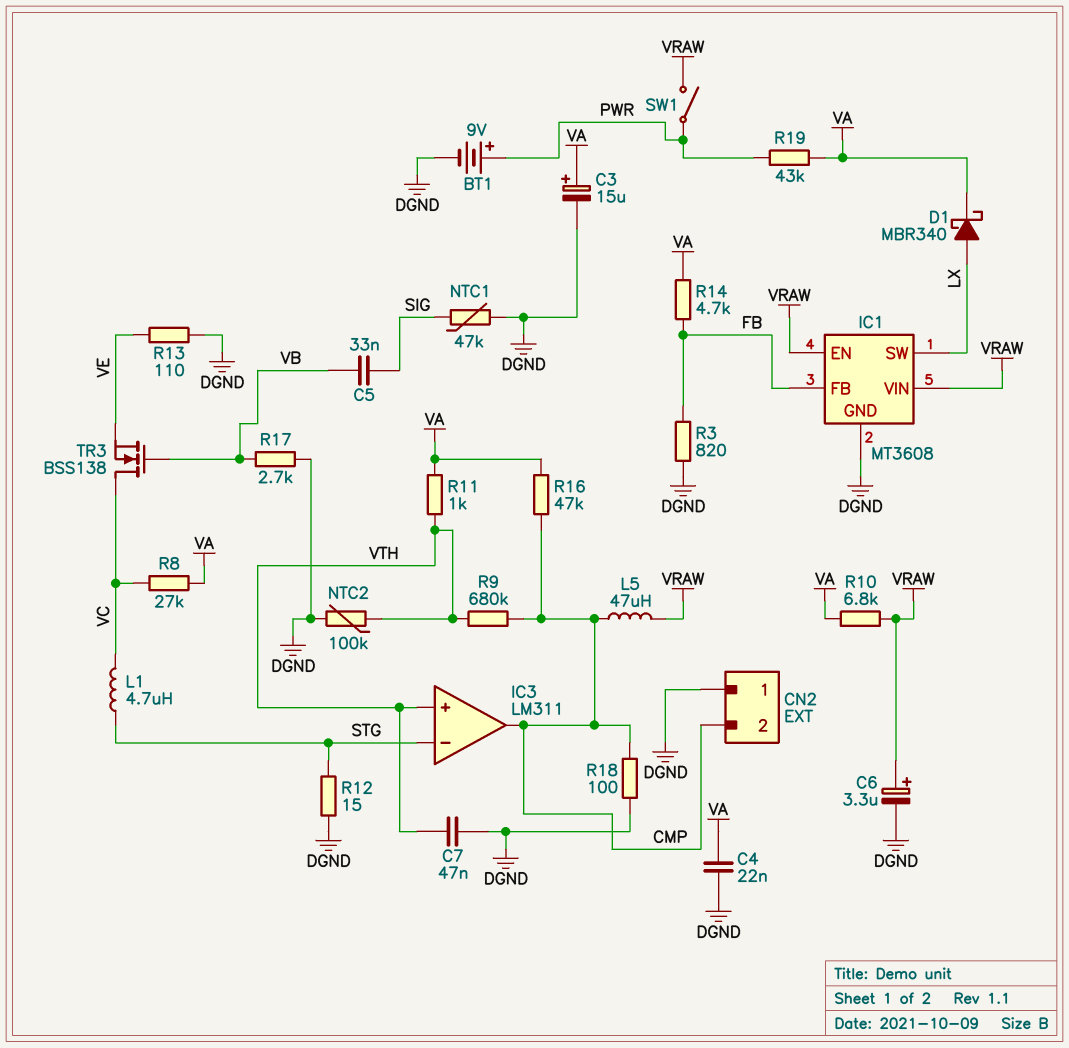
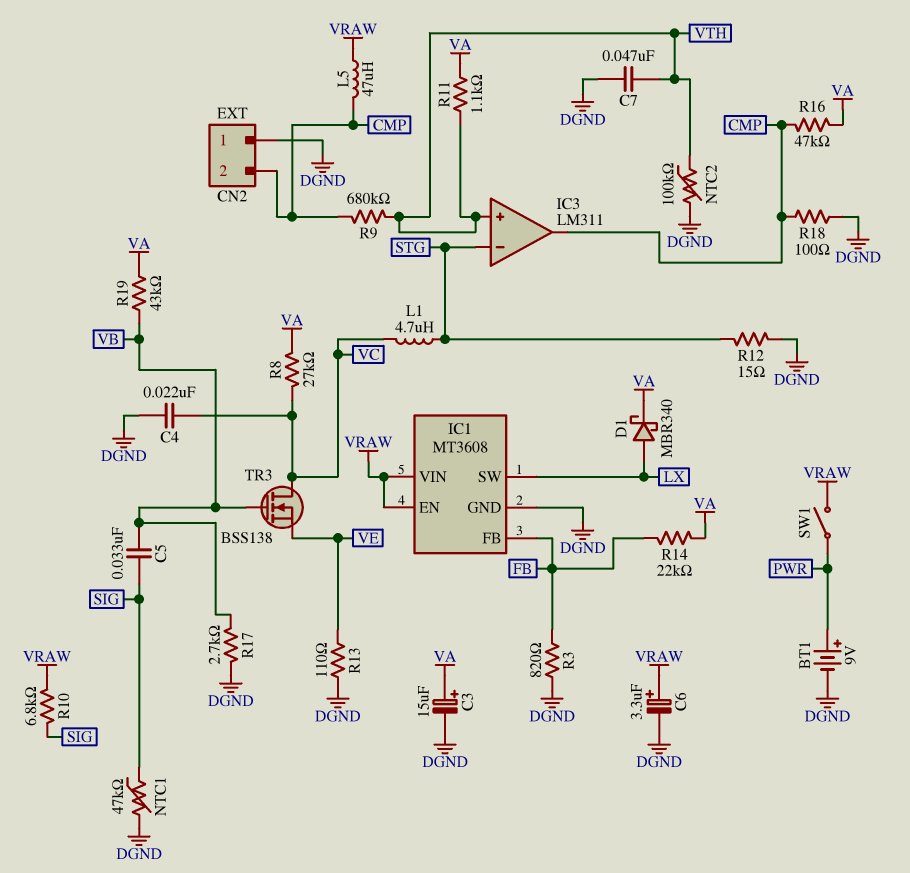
C4: 22nF (DGND, VA) -> 22nF (DGND, VC)
R10: 6.8k (VA, VRAW) -> 6.8k (SIG, VRAW)
R11: 1k (VA, VTH) -> 1.1k (VA, VTH)
R14: 4.7k (FB, VA) -> 22k (FB, VA)
R19: 43k (PWR, VA) -> 43k (VA, VB)

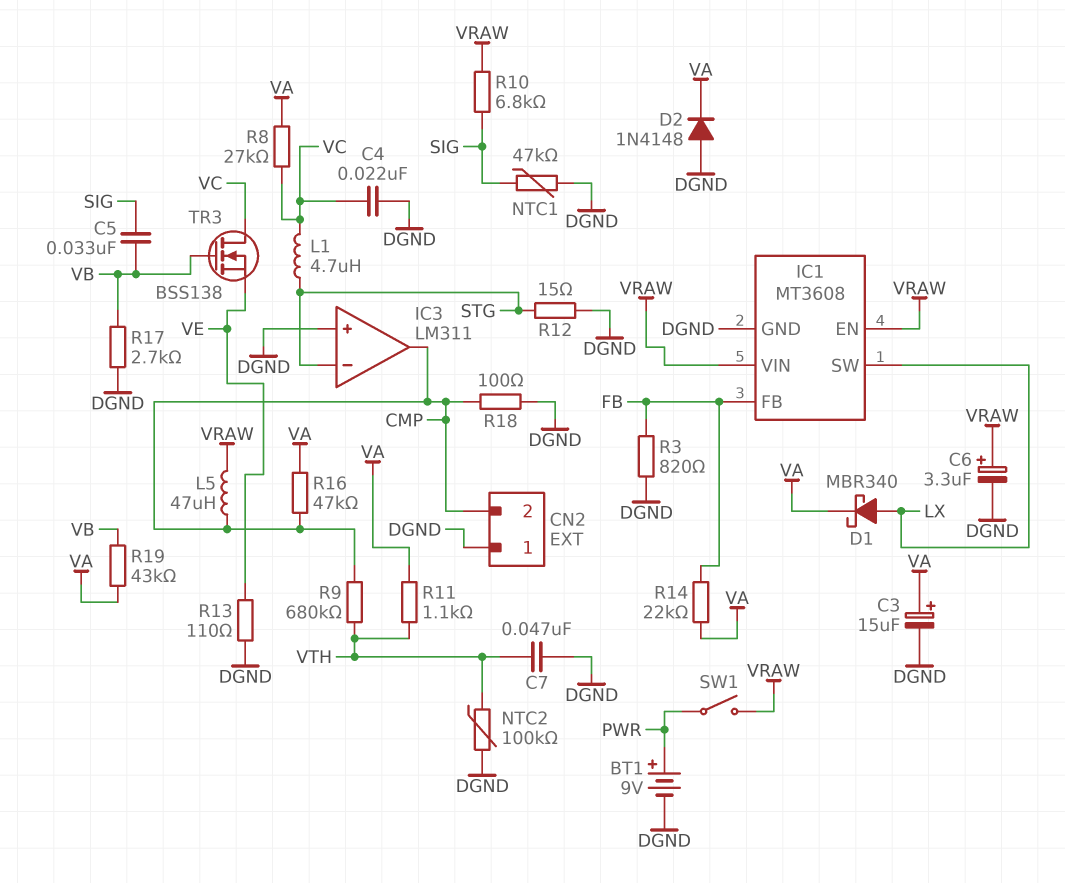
D2: none -> diode 1N4148 (A DGND, K VA)
IC3 pin in+: VTH -> DGND

